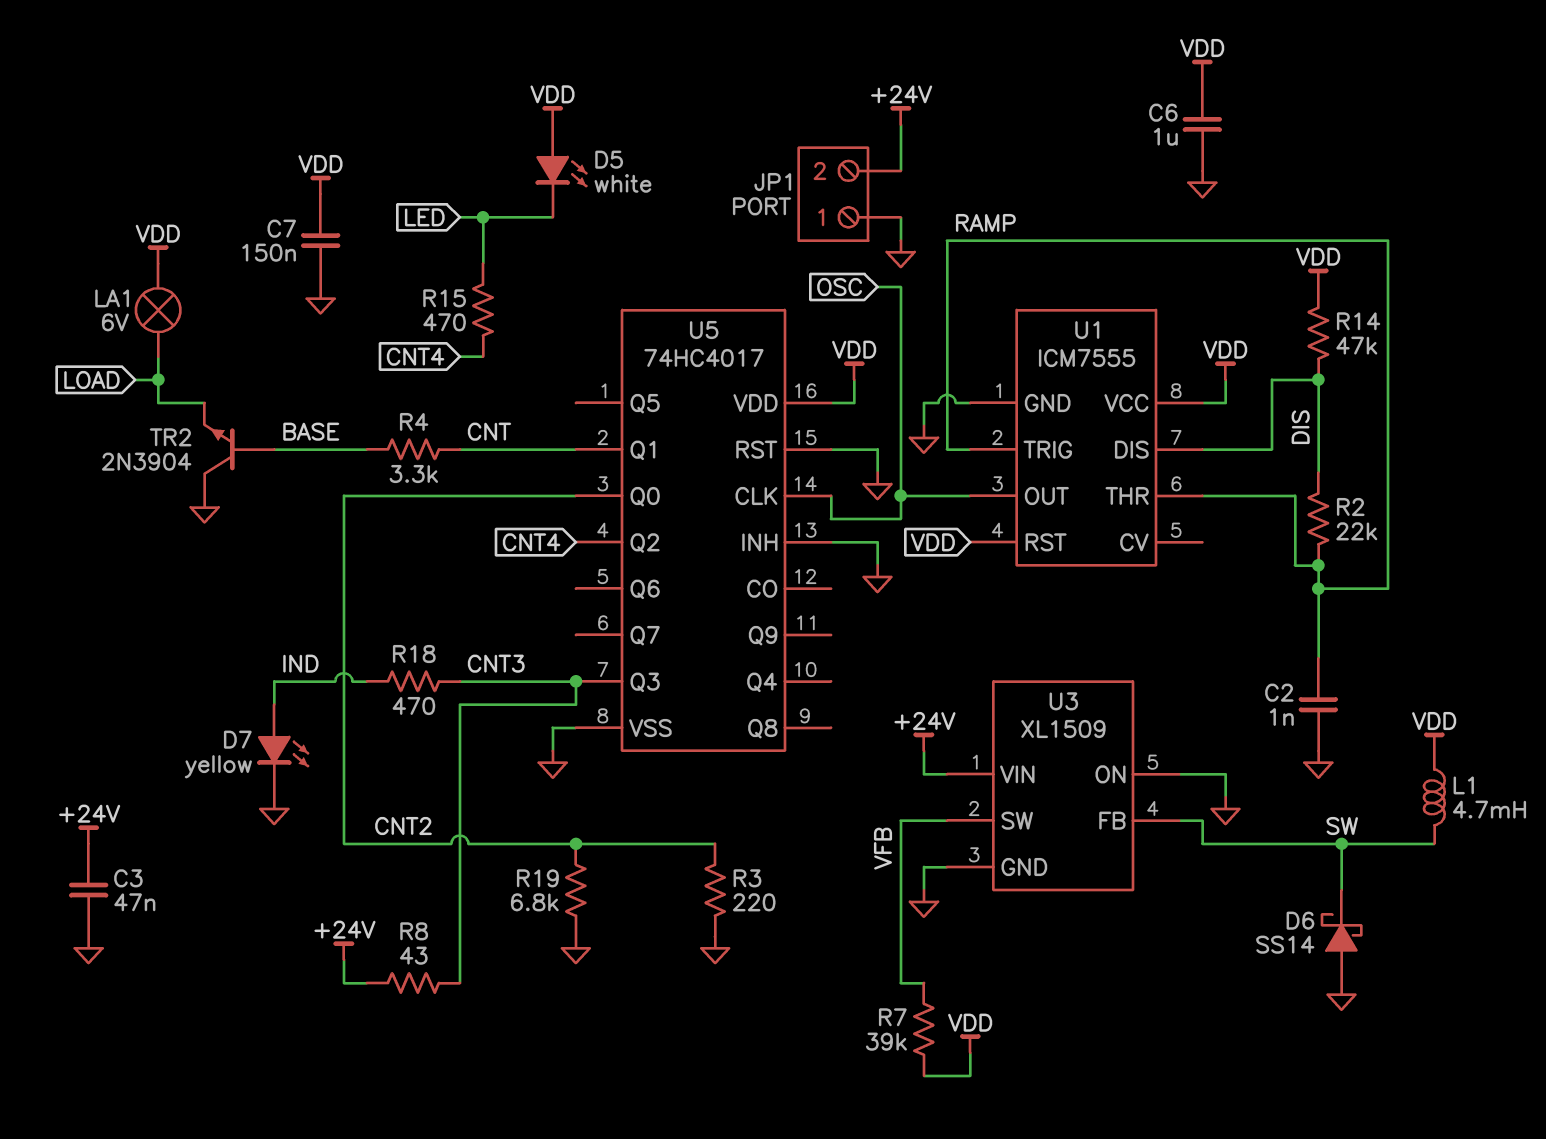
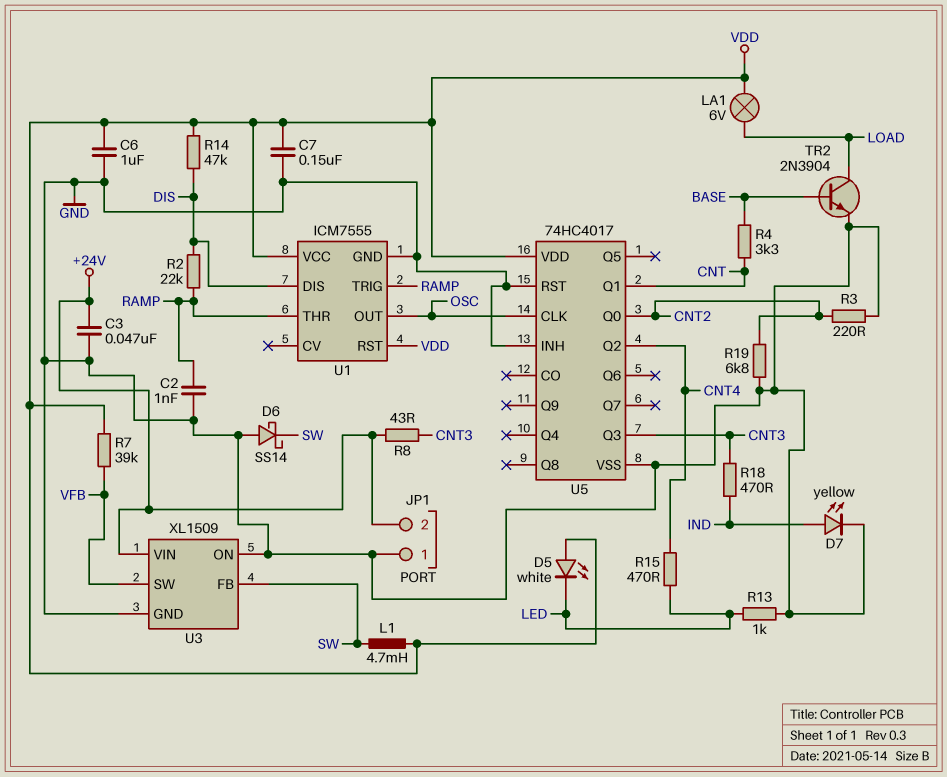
R13: none -> 1k (GND, LED)
TR2: NPN 2N3904 (B BASE, C GND, E LOAD) -> NPN 2N3904 (B BASE, C LOAD, E GND)

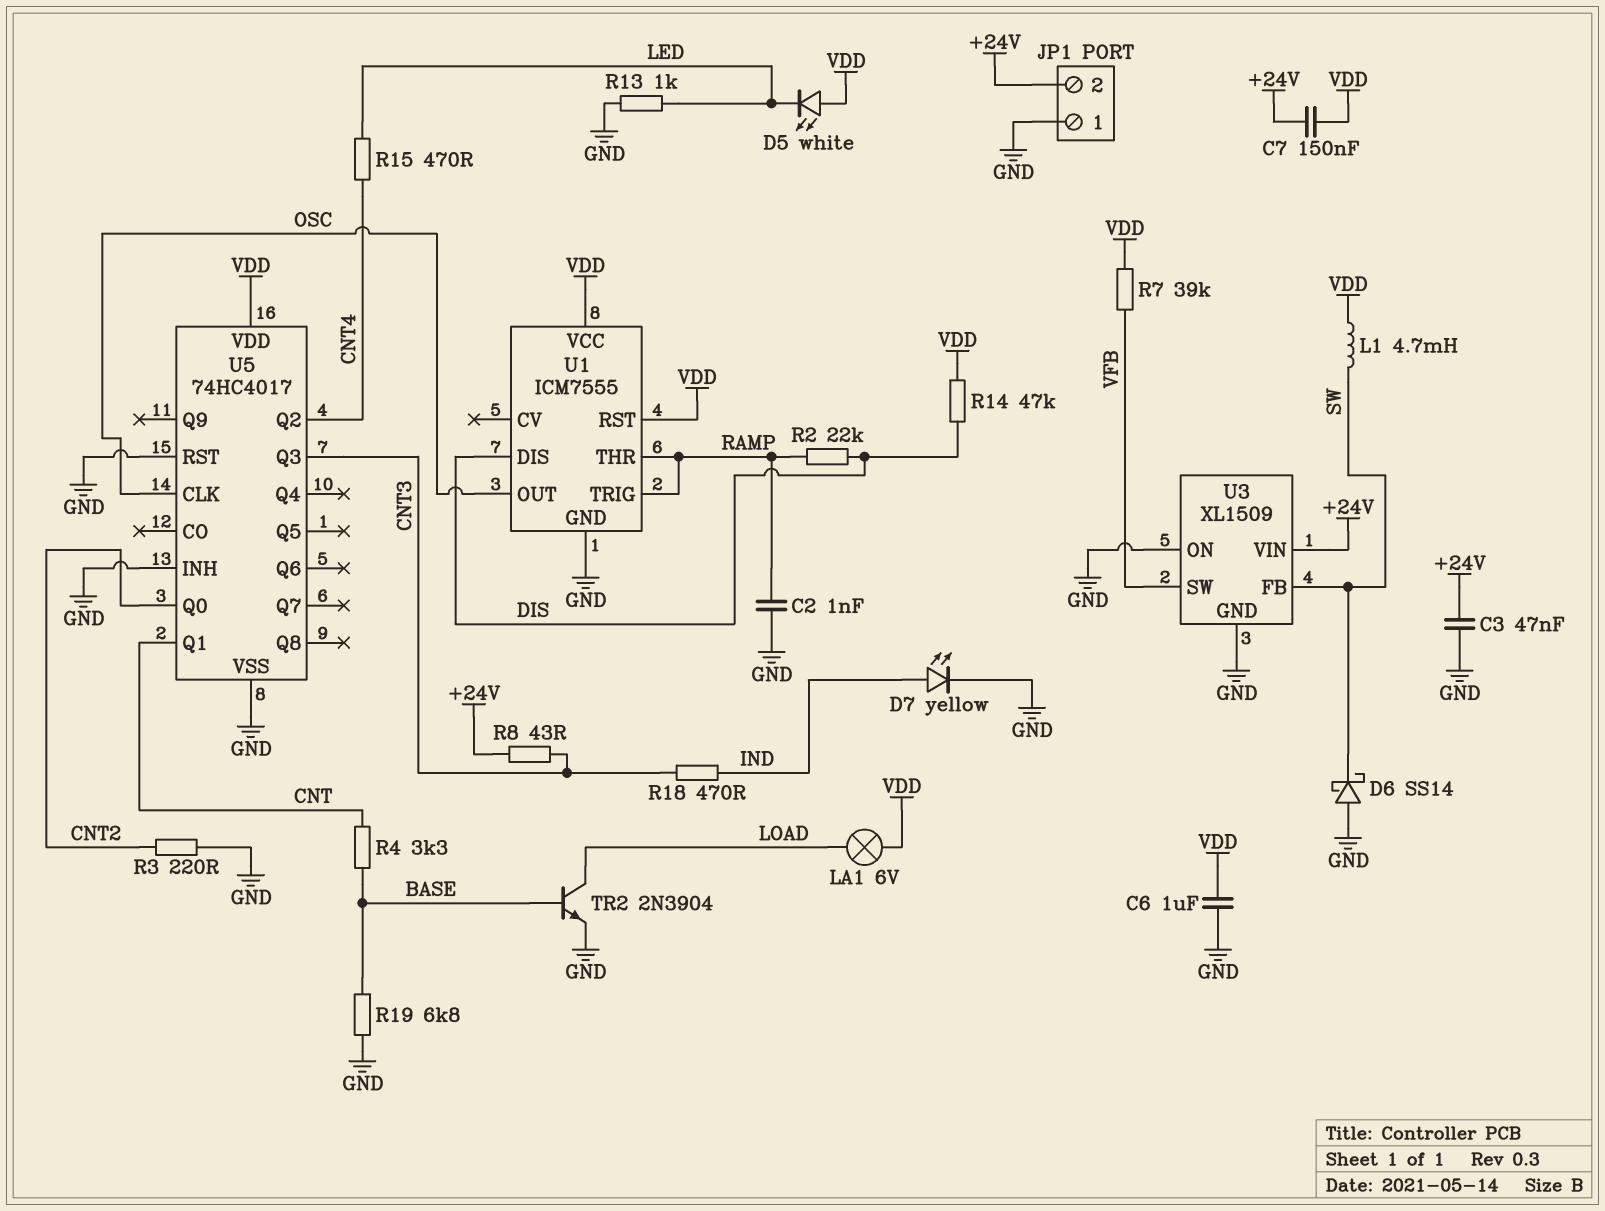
C7: 150nF (GND, VDD) -> 150nF (+24V, VDD)
R19: 6.8k (CNT2, GND) -> 6.8k (BASE, GND)

